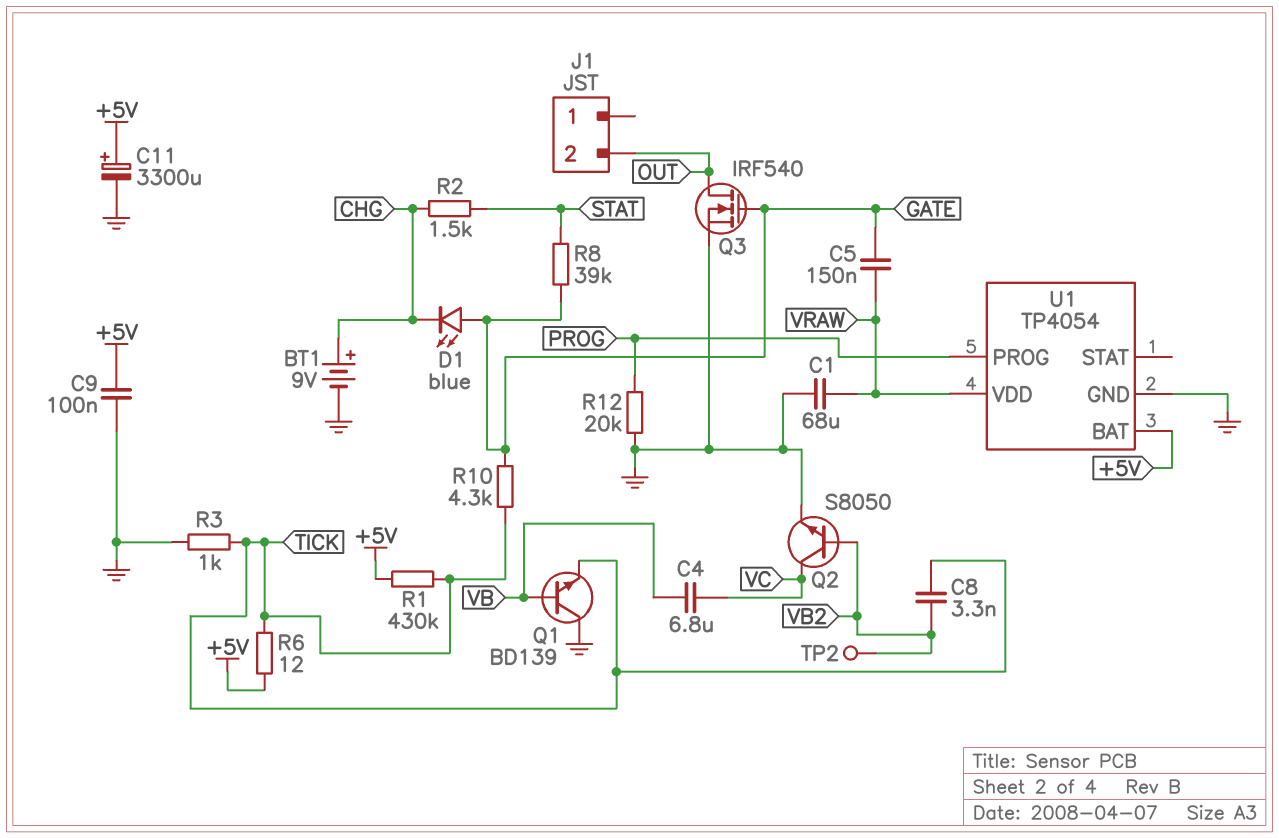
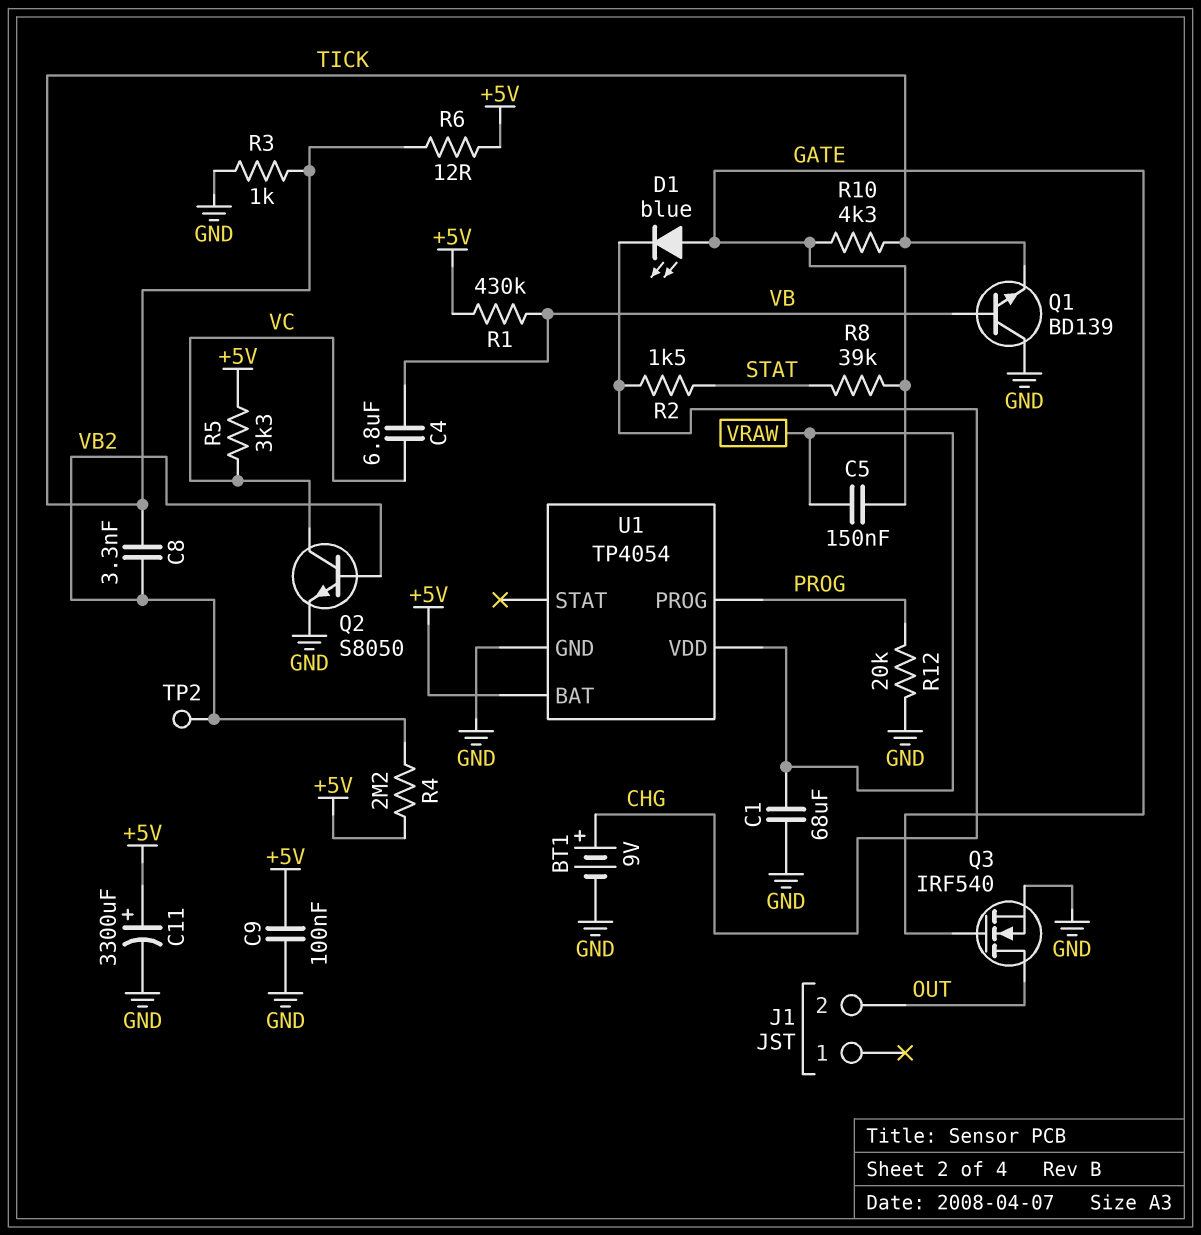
R1: 430k (+5V, TICK) -> 430k (+5V, VB)
R4: none -> 2.2M (+5V, VB2)
R5: none -> 3.3k (+5V, VC)

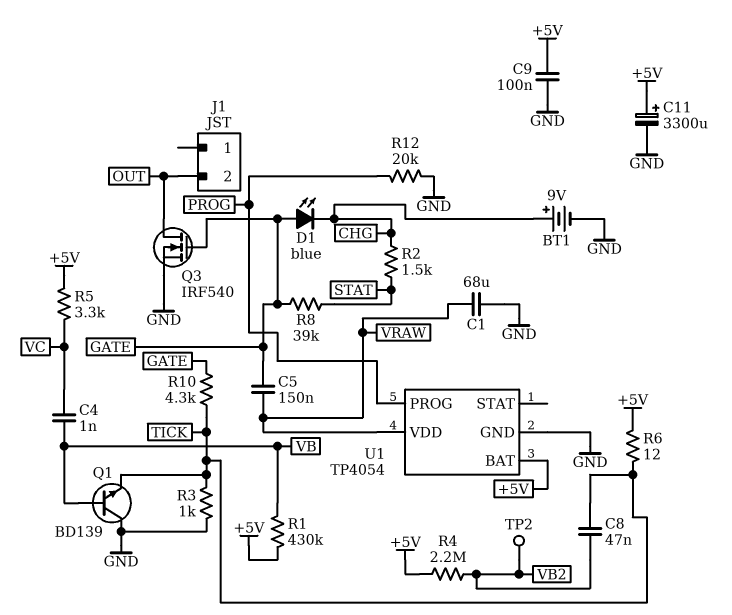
C4: 6.8uF (VB, VC) -> 1nF (VB, VC)
C8: 3.3nF (TICK, VB2) -> 47nF (TICK, VB2)
Q2: NPN S8050 (B VB2, C VC, E GND) -> none

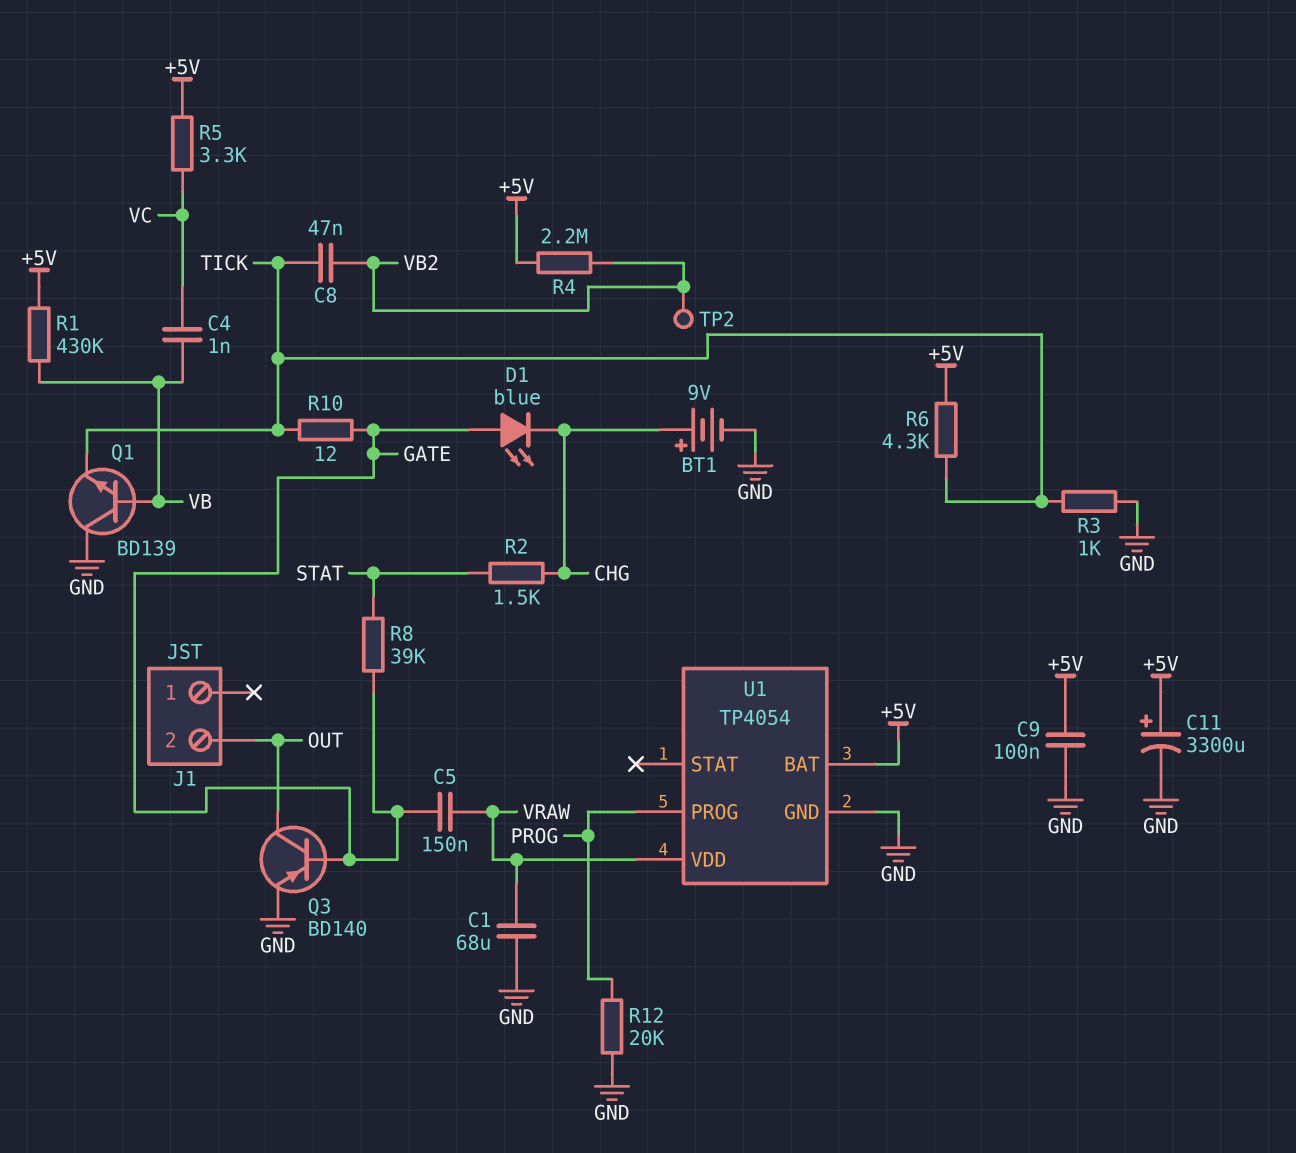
Q3: NMOS IRF540 (G GATE, D OUT, S GND) -> PNP BD140 (B GATE, C OUT, E GND)
R6: 12 (+5V, TICK) -> 4.3k (+5V, TICK)
R10: 4.3k (GATE, TICK) -> 12 (GATE, TICK)

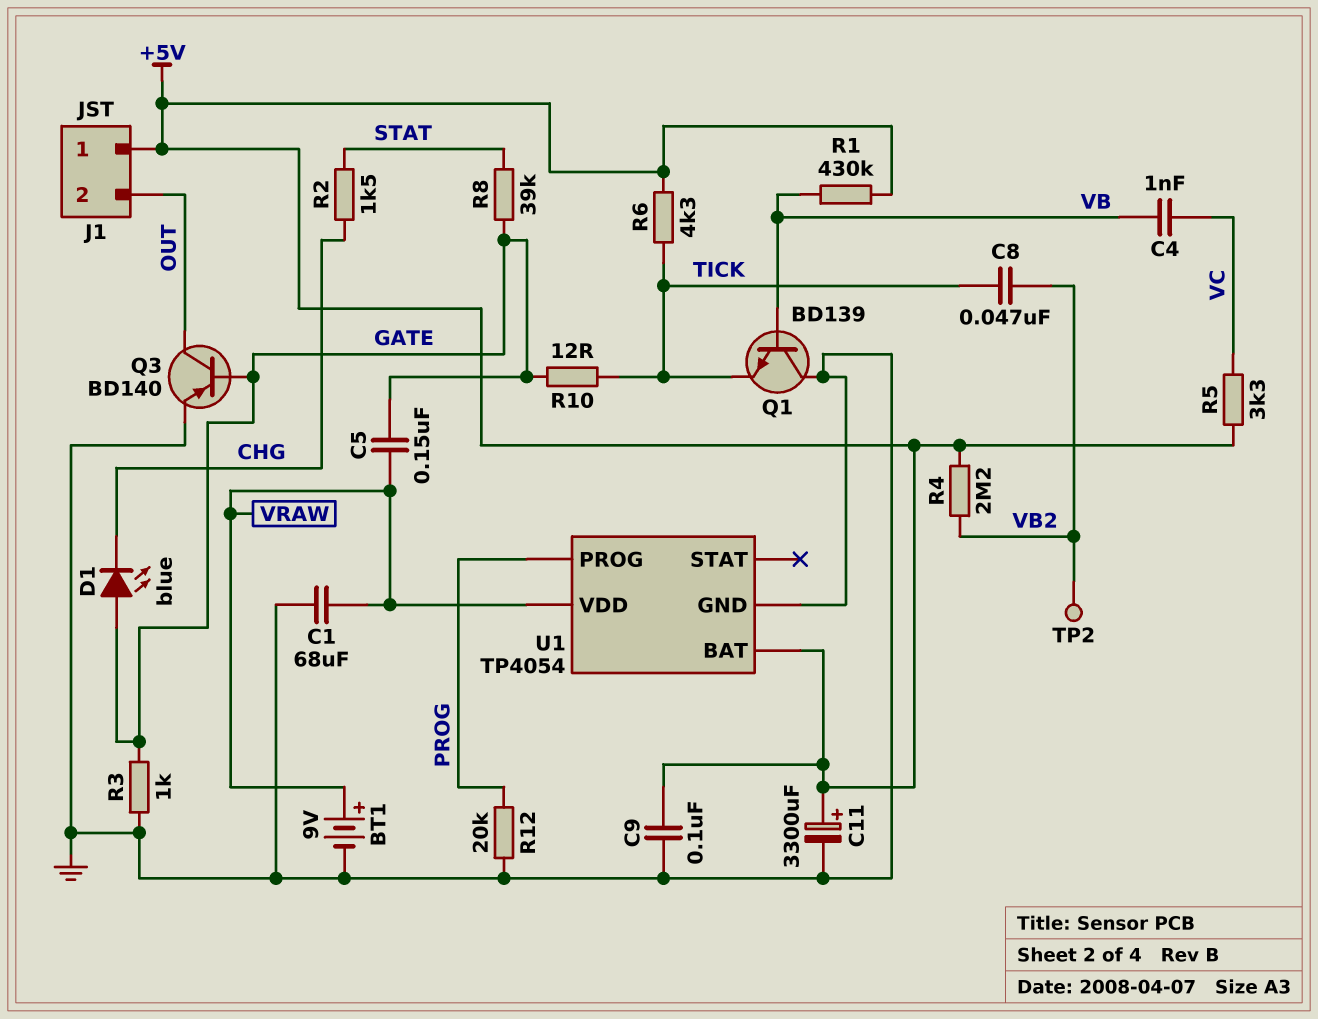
BT1: 9V (plus CHG, minus GND) -> 9V (plus VRAW, minus GND)
J1 pin 1: none -> +5V
R3: 1k (GND, TICK) -> 1k (GATE, GND)

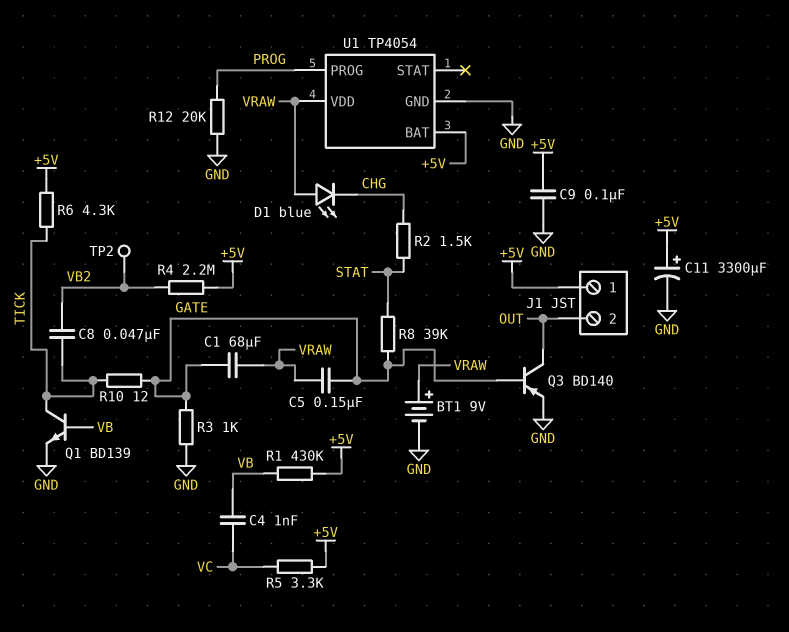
C1: 68uF (GND, VRAW) -> 68uF (GATE, VRAW)
D1: LED blue (A GATE, K CHG) -> LED blue (A VRAW, K CHG)
Q1: NPN BD139 (B VB, C GND, E TICK) -> NPN BD139 (B VB, C TICK, E GND)

